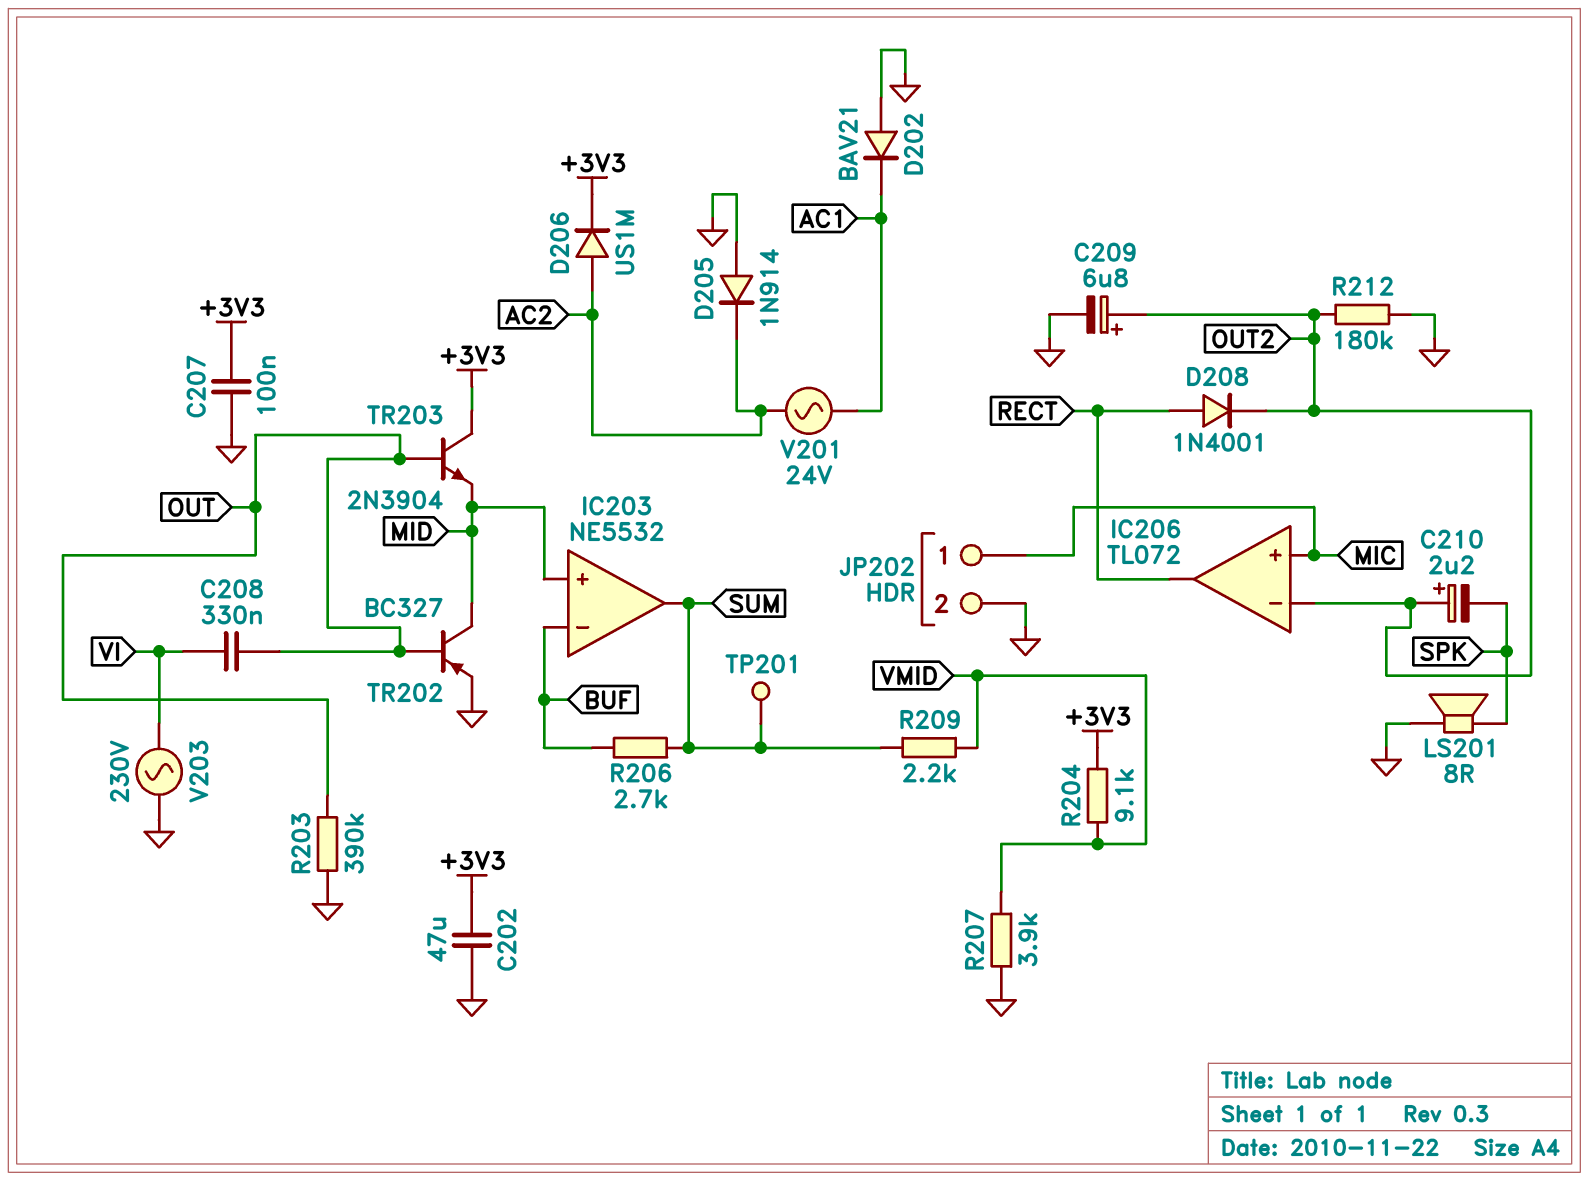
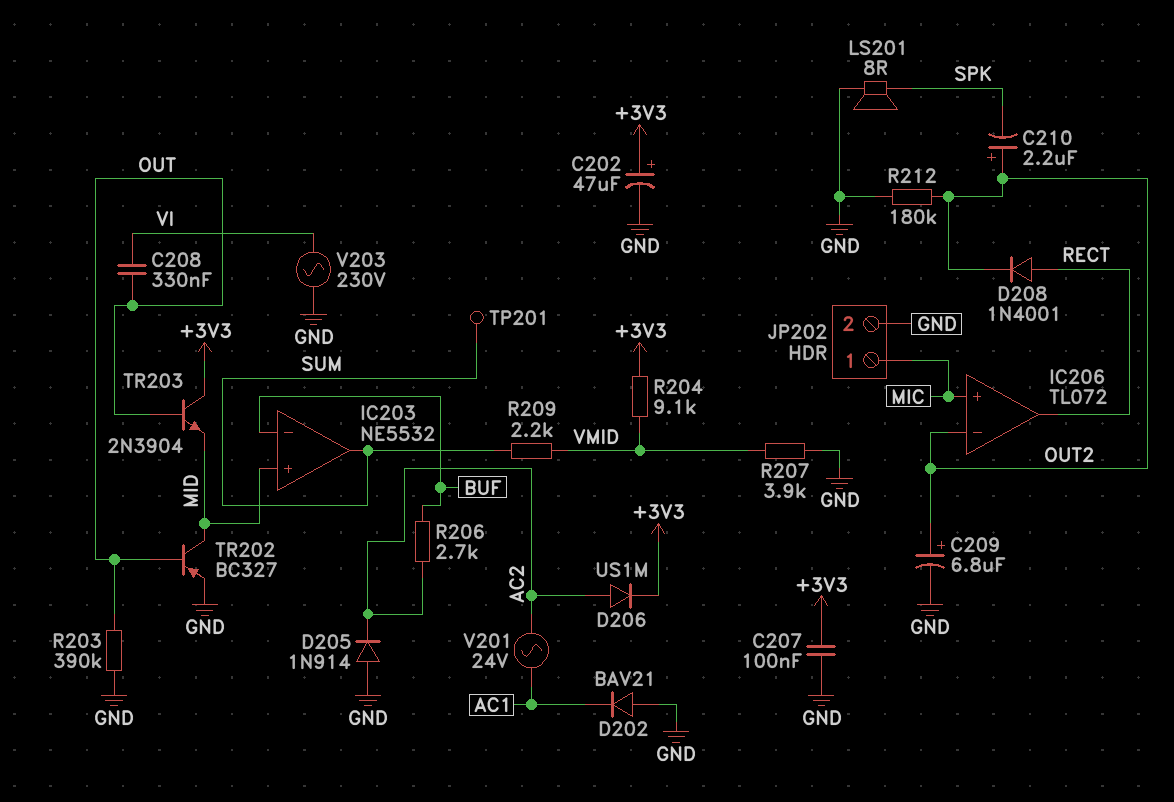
C202: 47uF (+3V3, GND) -> 47uF (plus +3V3, minus GND)
R206: 2.7k (BUF, SUM) -> 2.7k (AC2, BUF)

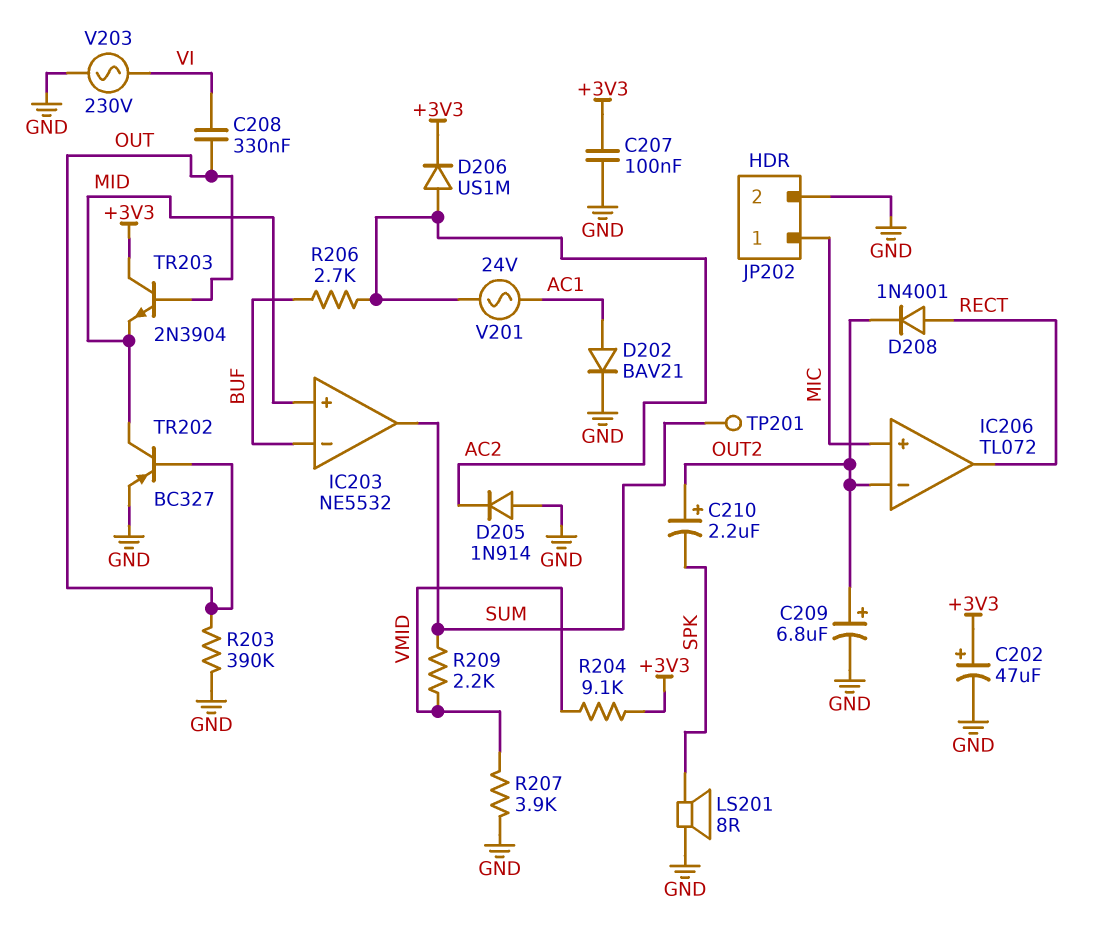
D202: diode BAV21 (A GND, K AC1) -> diode BAV21 (A AC1, K GND)
R212: 180k (GND, OUT2) -> none

